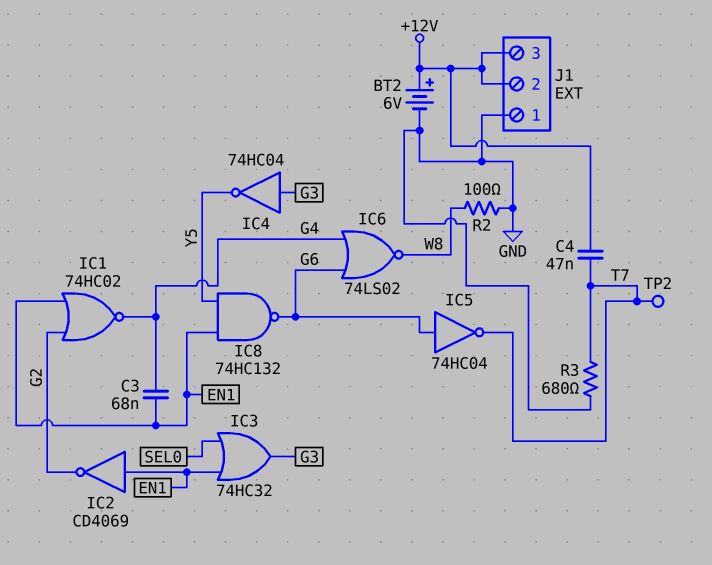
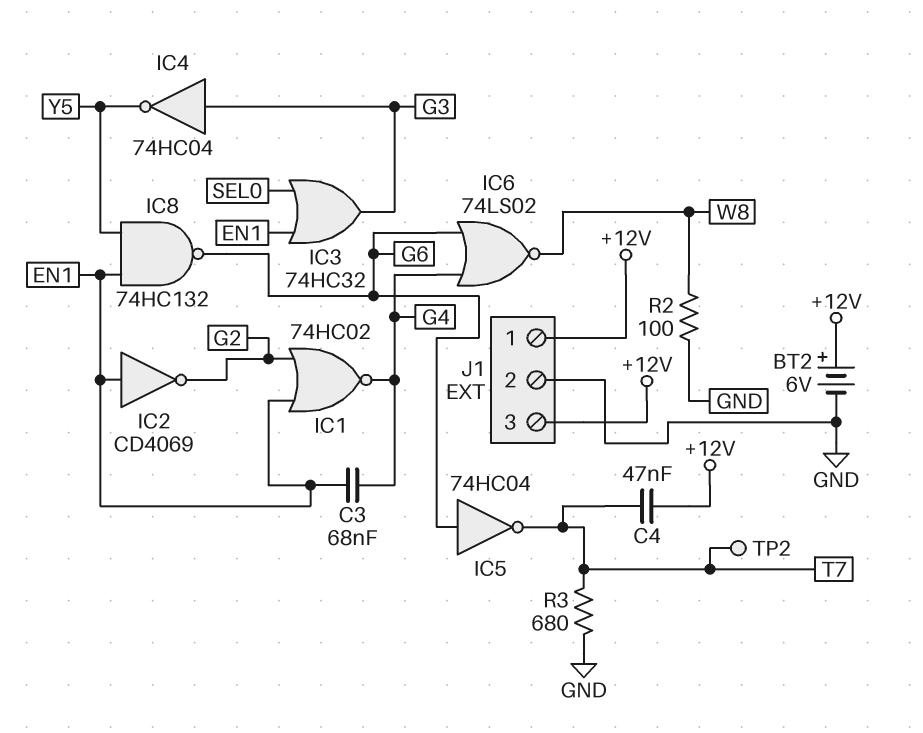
J1 pin 1: GND -> +12V
J1 pin 2: +12V -> GND

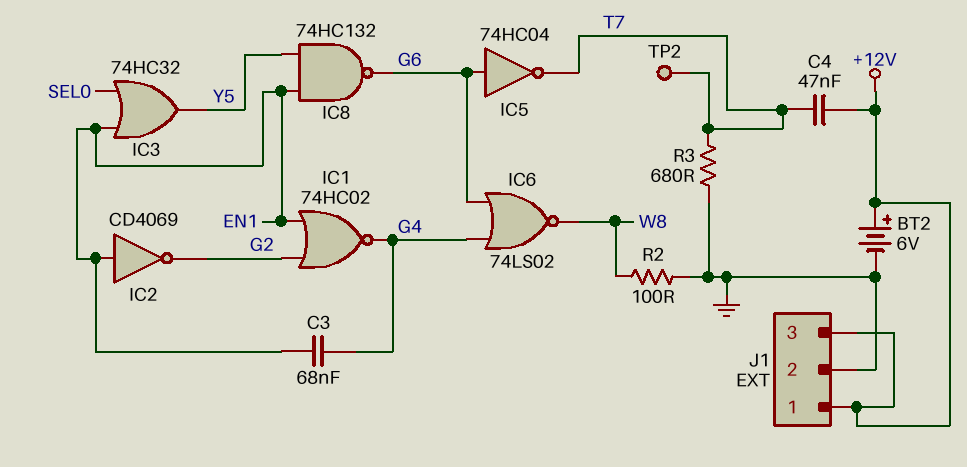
IC3: OR 74HC32 (in EN1, in SEL0, out G3) -> OR 74HC32 (in EN1, in SEL0, out Y5)
IC4: NOT 74HC04 (in G3, out Y5) -> none

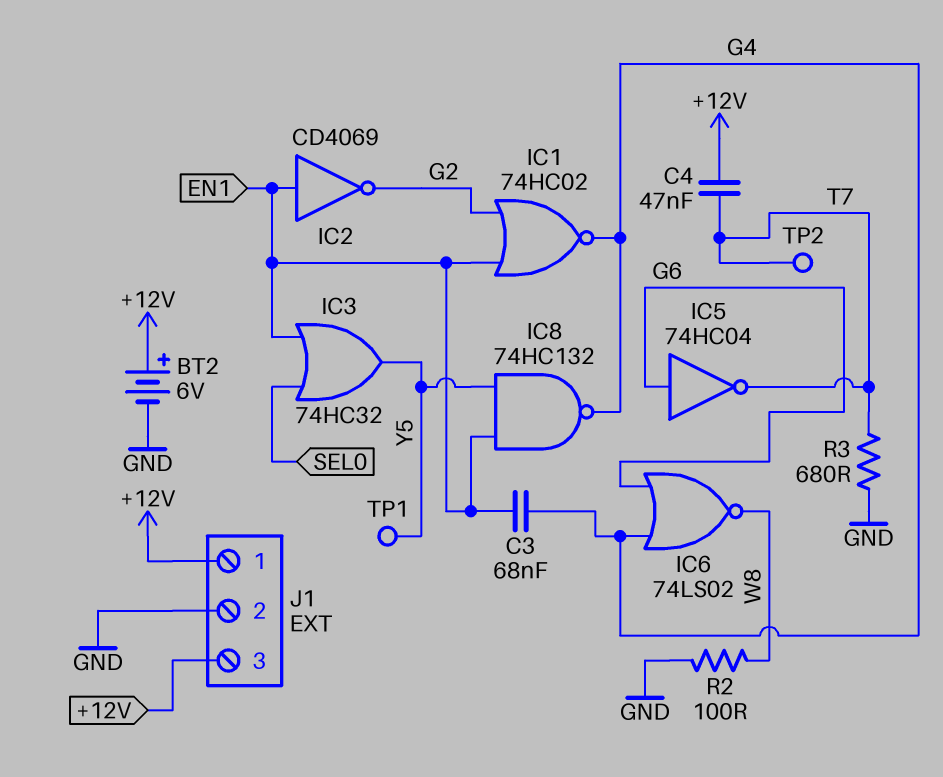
IC8: NAND 74HC132 (in EN1, in Y5, out G6) -> NAND 74HC132 (in EN1, in Y5, out G4)
TP1: none -> test point (Y5)

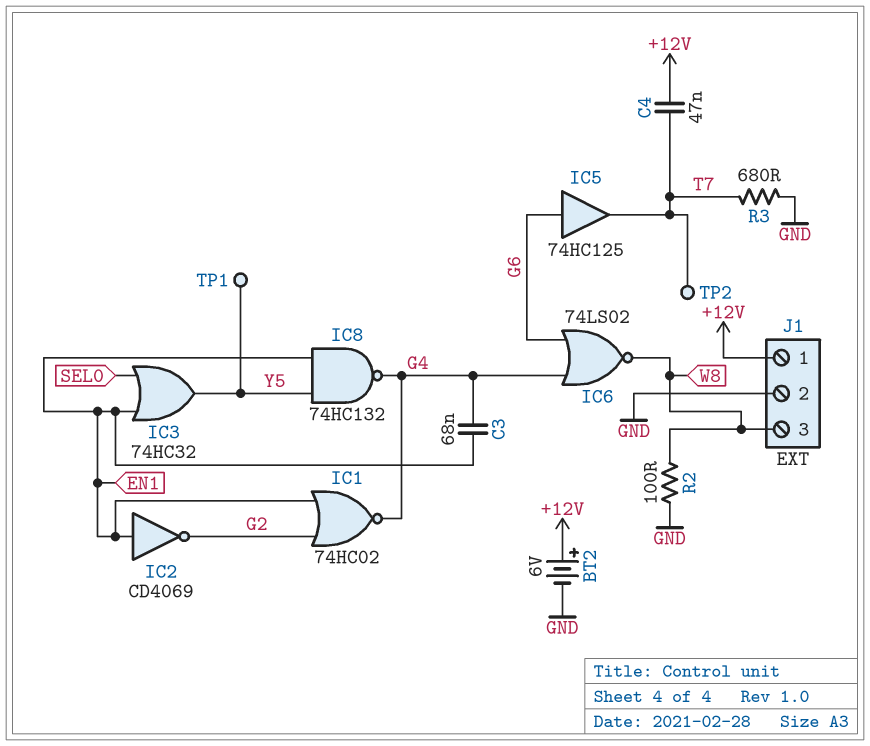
IC5: NOT 74HC04 (in G6, out T7) -> buffer 74HC125 (in G6, out T7)
J1 pin 3: +12V -> W8

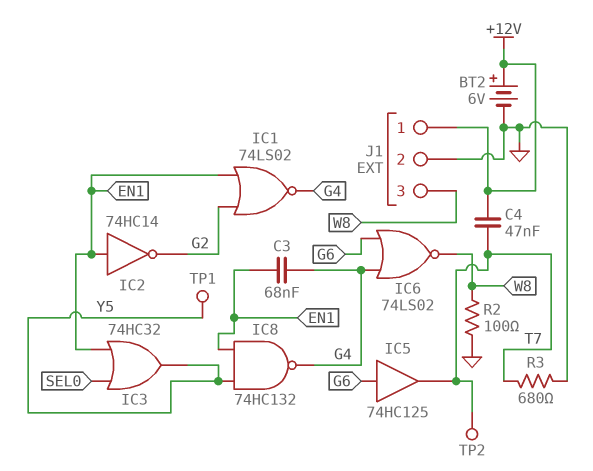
IC1: NOR 74HC02 (in EN1, in G2, out G4) -> NOR 74LS02 (in EN1, in G2, out G4)
IC2: NOT CD4069 (in EN1, out G2) -> NOT 74HC14 (in EN1, out G2)

